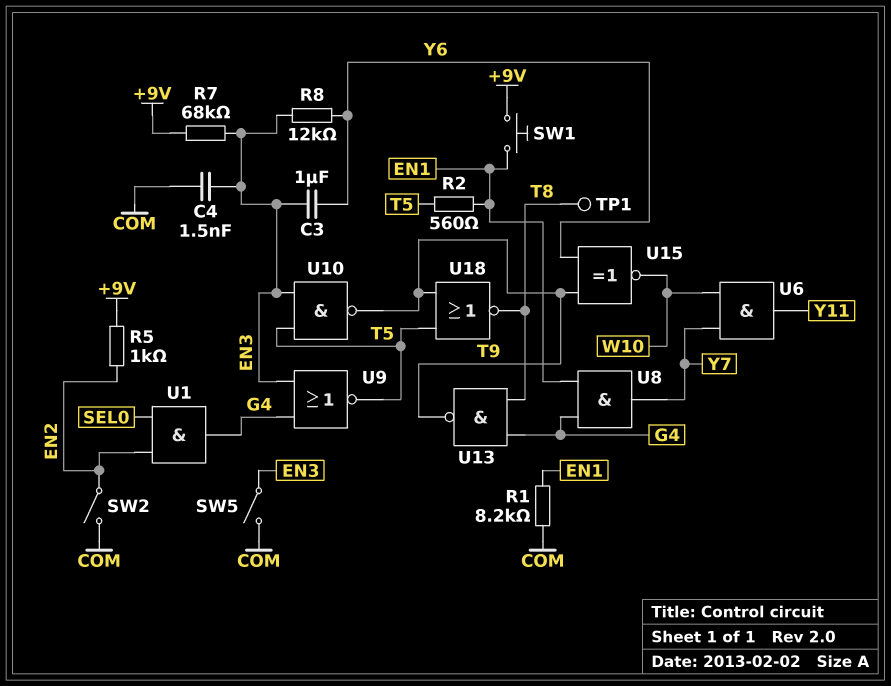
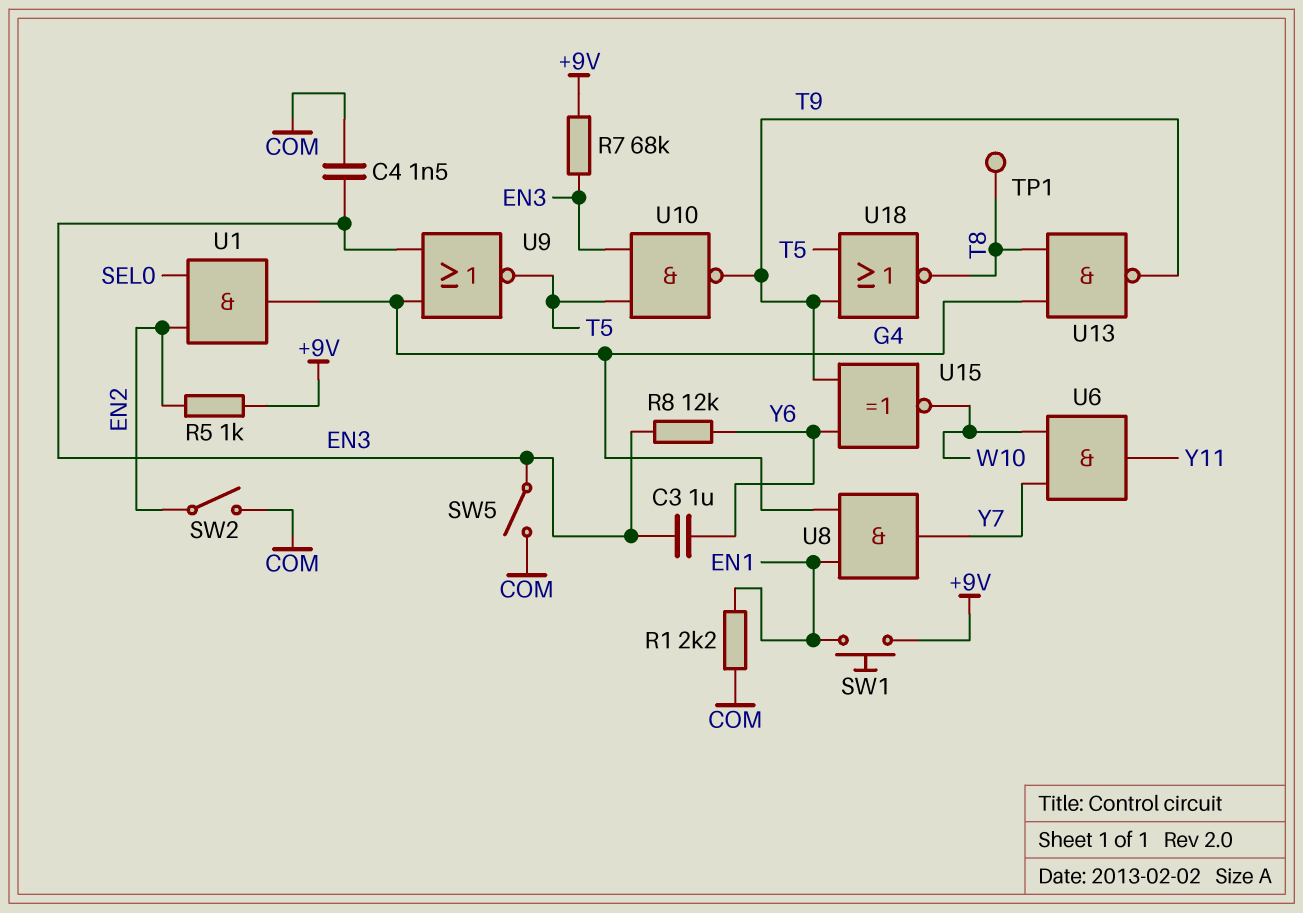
R1: 8.2k (COM, EN1) -> 2.2k (COM, EN1)
R2: 560 (EN1, T5) -> none

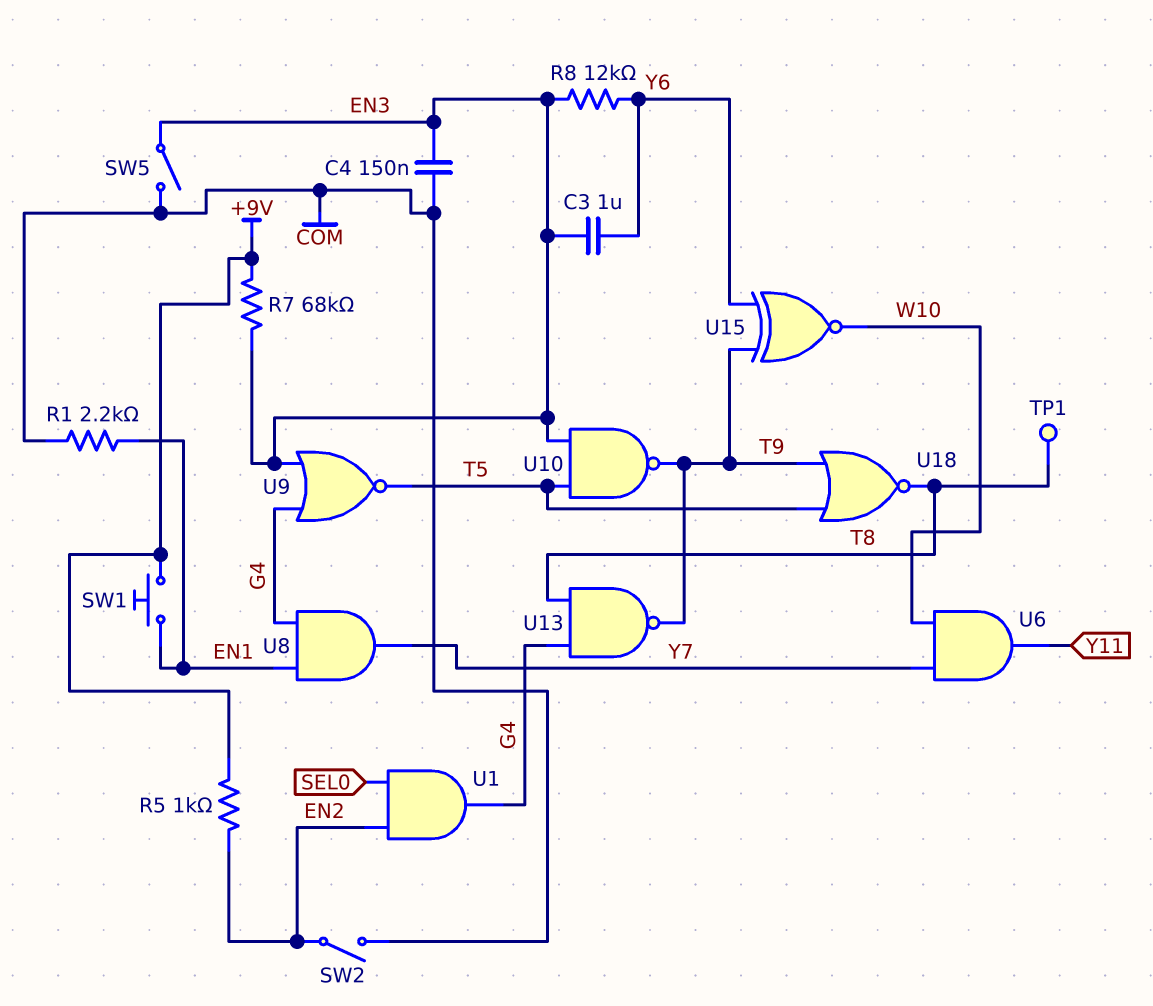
C4: 1.5nF (COM, EN3) -> 150nF (COM, EN3)

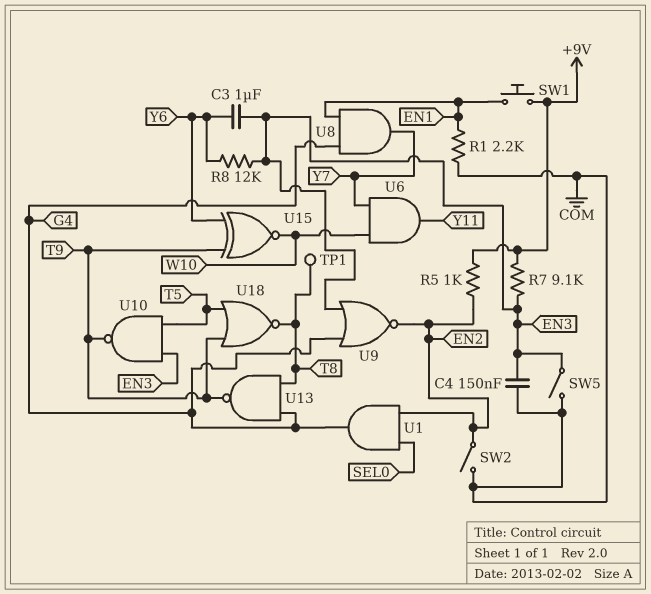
R7: 68k (+9V, EN3) -> 9.1k (+9V, EN3)
U9: NOR (in EN3, in G4, out T5) -> NOR (in EN3, in G4, out EN2)

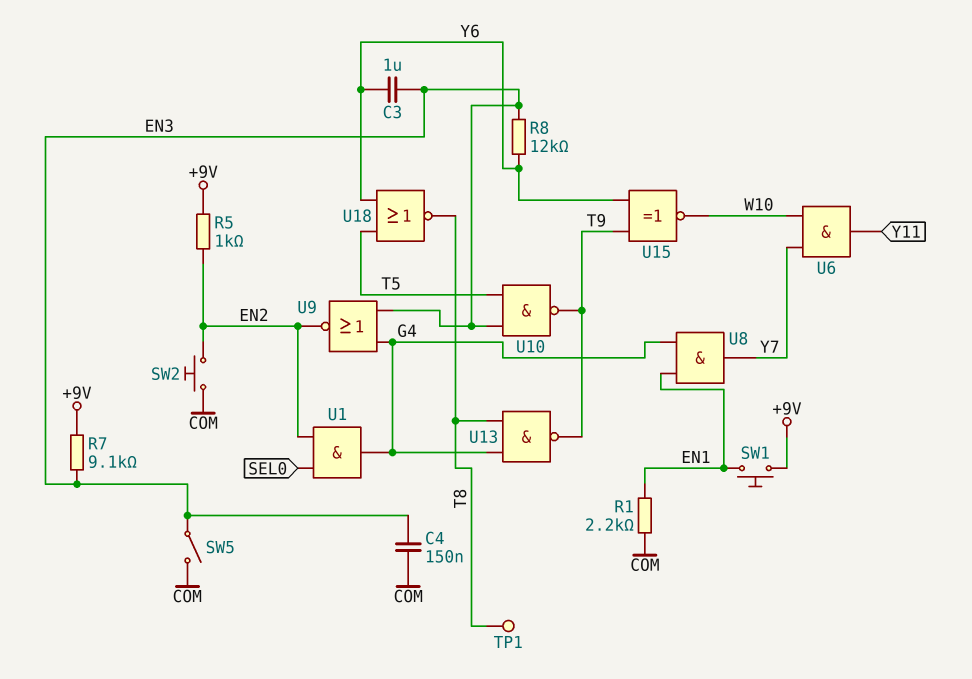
SW2: switch (COM, EN2) -> button (COM, EN2)
U18: NOR (in T5, in T9, out T8) -> NOR (in T5, in Y6, out T8)

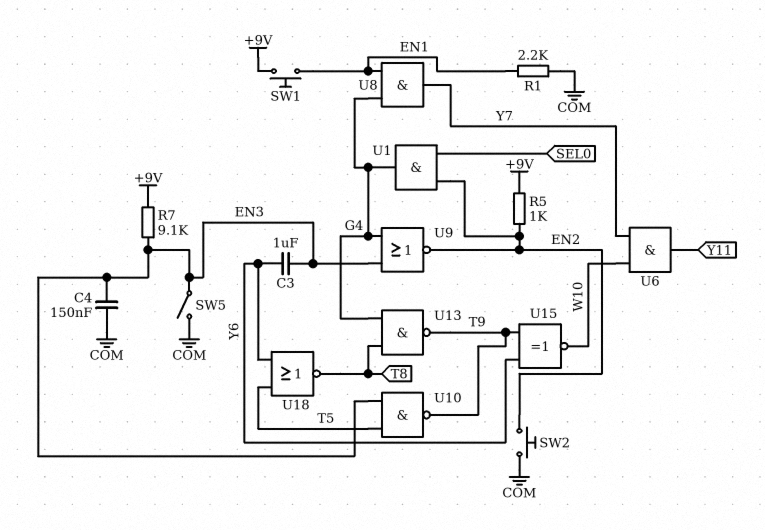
R8: 12k (EN3, Y6) -> none
TP1: test point (T8) -> none

